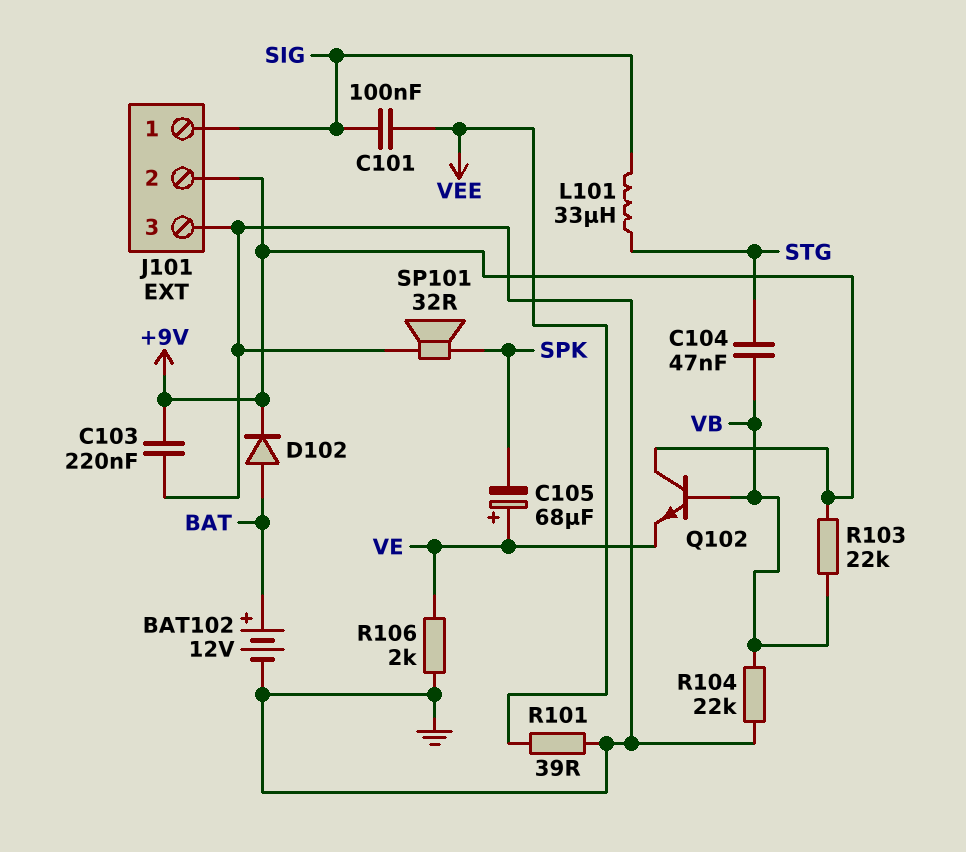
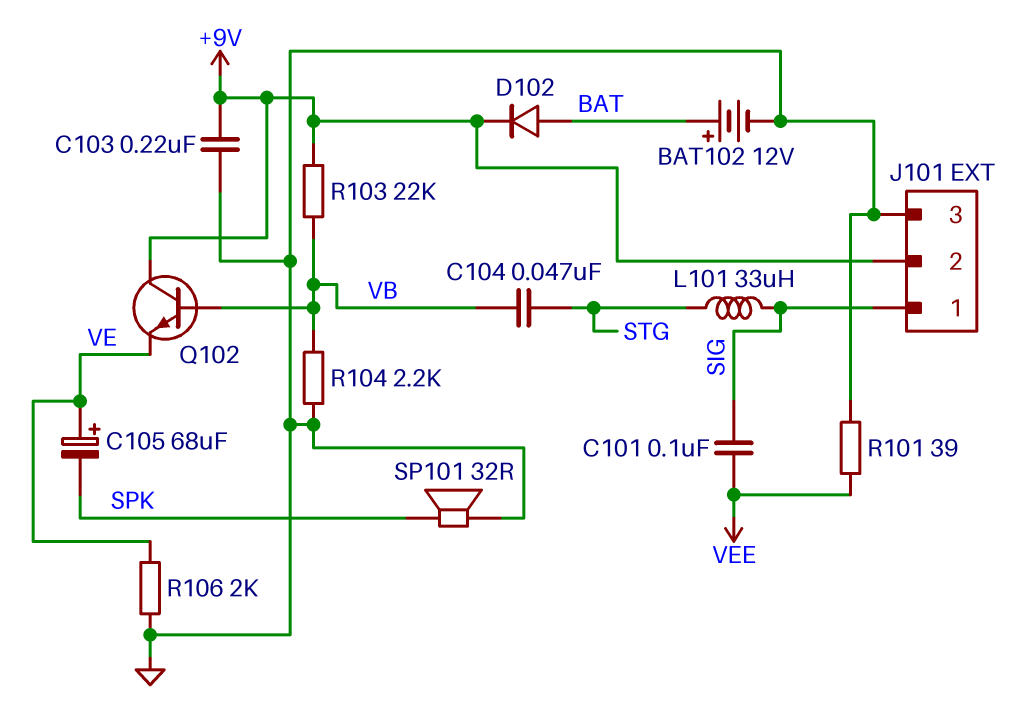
R104: 22k (GND, VB) -> 2.2k (GND, VB)

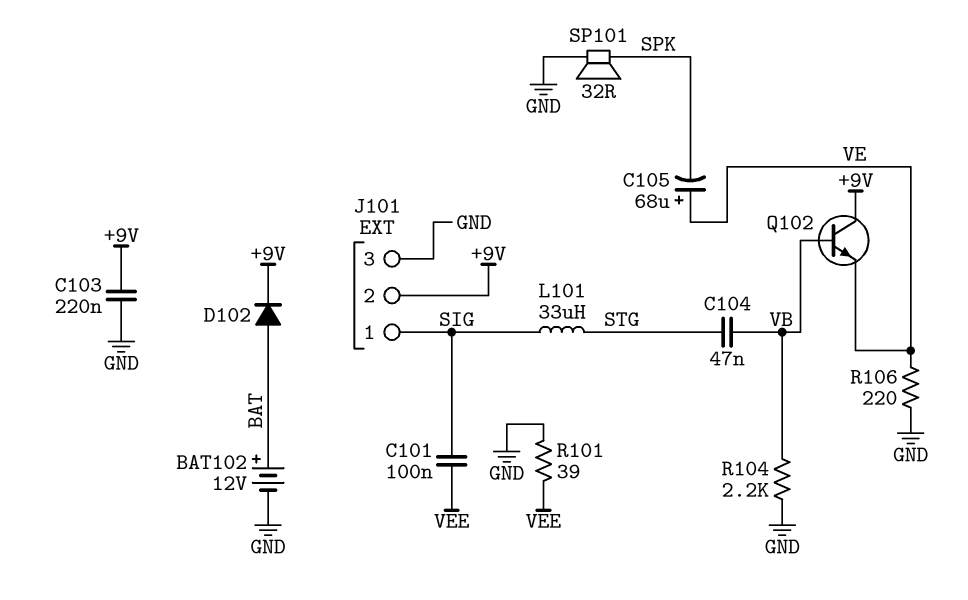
R103: 22k (+9V, VB) -> none
R106: 2k (GND, VE) -> 220 (GND, VE)

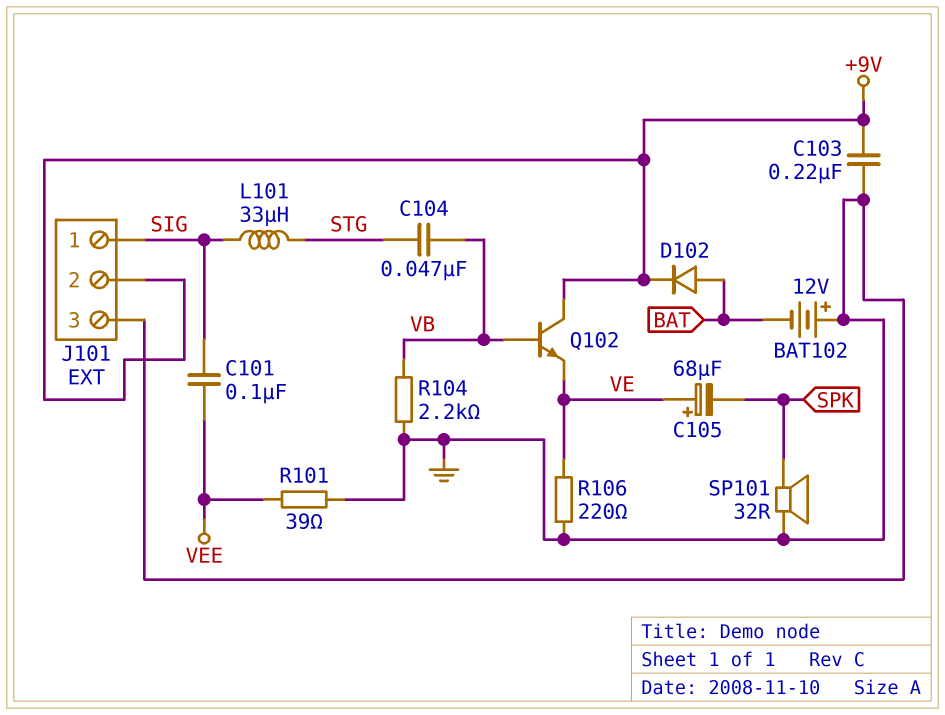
BAT102: 12V (plus BAT, minus GND) -> 12V (plus GND, minus BAT)

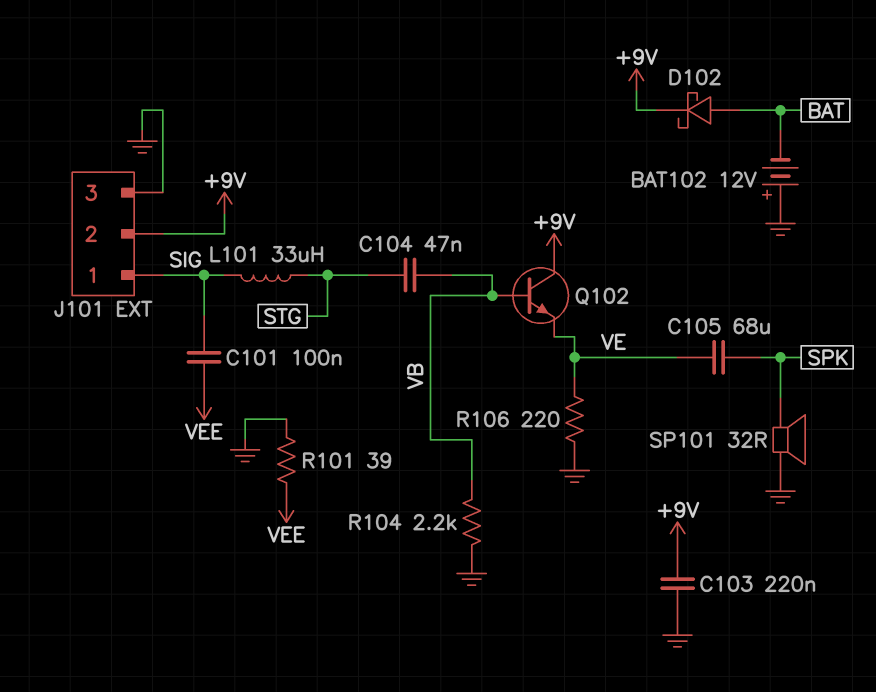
C105: 68uF (plus VE, minus SPK) -> 68uF (SPK, VE)
D102: diode (A BAT, K +9V) -> schottky (A BAT, K +9V)

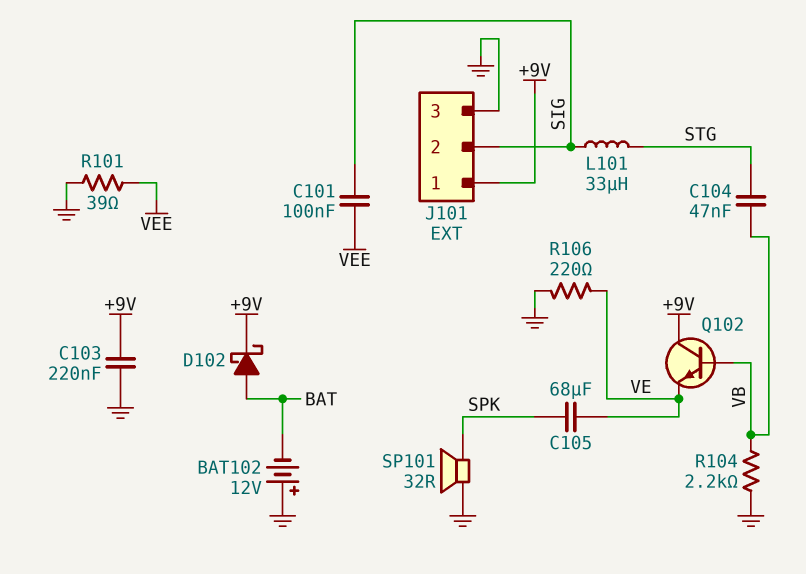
J101 pin 1: SIG -> +9V
J101 pin 2: +9V -> SIG

